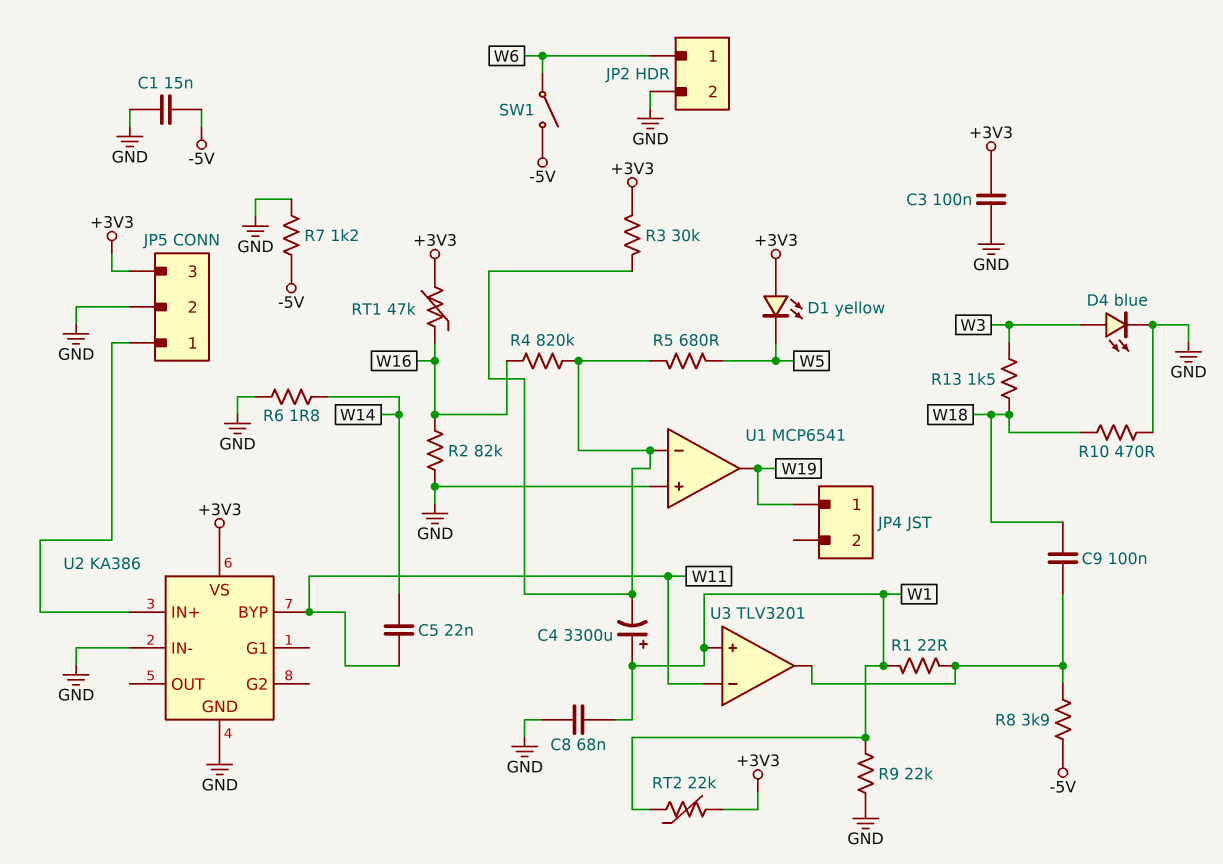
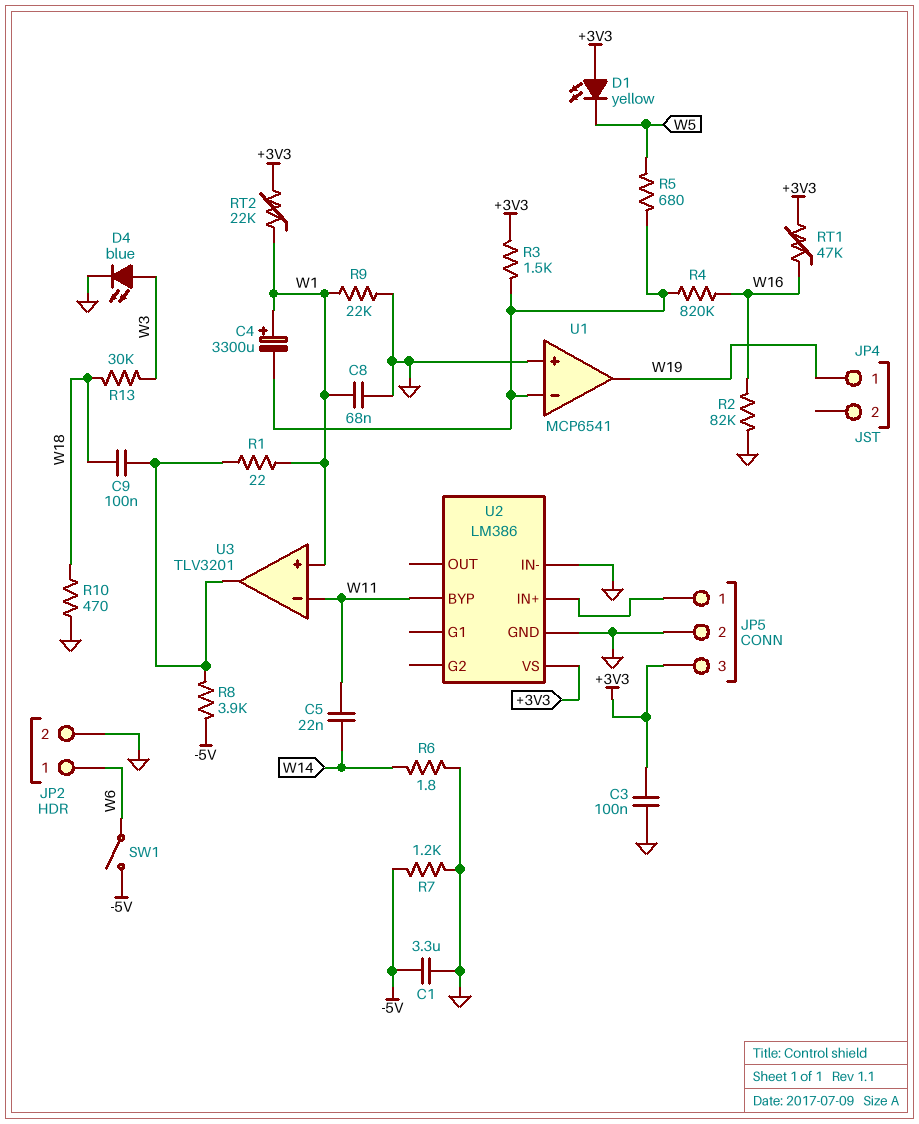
C1: 15nF (-5V, GND) -> 3.3uF (-5V, GND)
R3: 30k (+3V3, U1/in-) -> 1.5k (+3V3, U1/in-)
R13: 1.5k (W3, W18) -> 30k (W3, W18)
U2: KA386 -> LM386

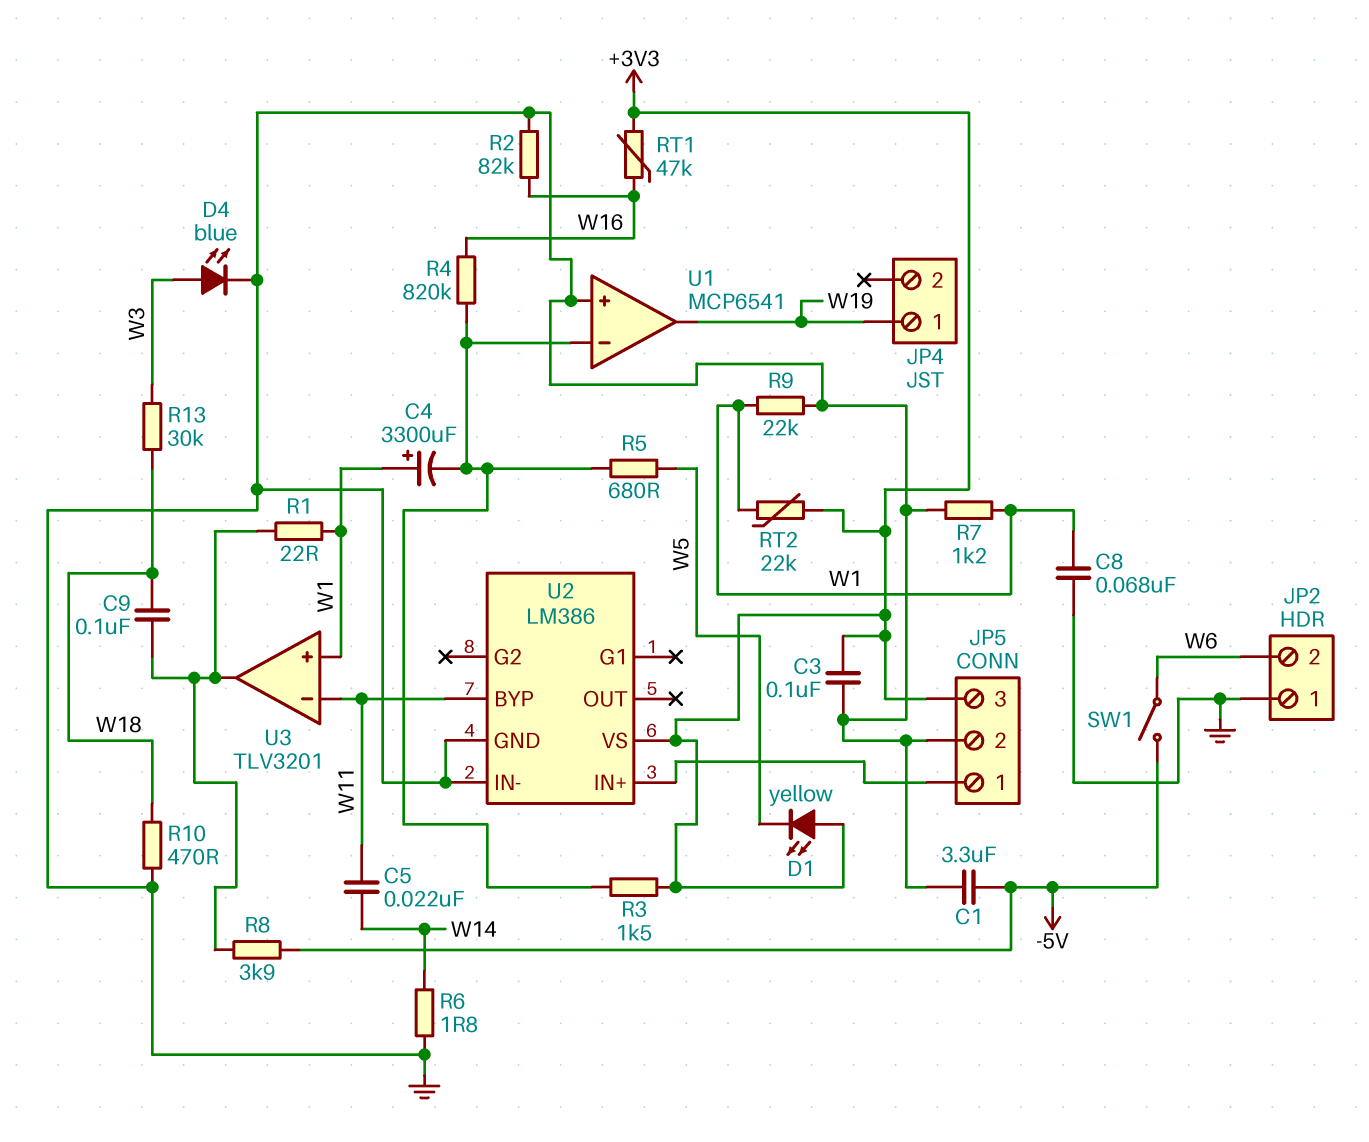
JP2 pin 1: W6 -> GND
JP2 pin 2: GND -> W6
R7: 1.2k (-5V, GND) -> 1.2k (GND, W1)

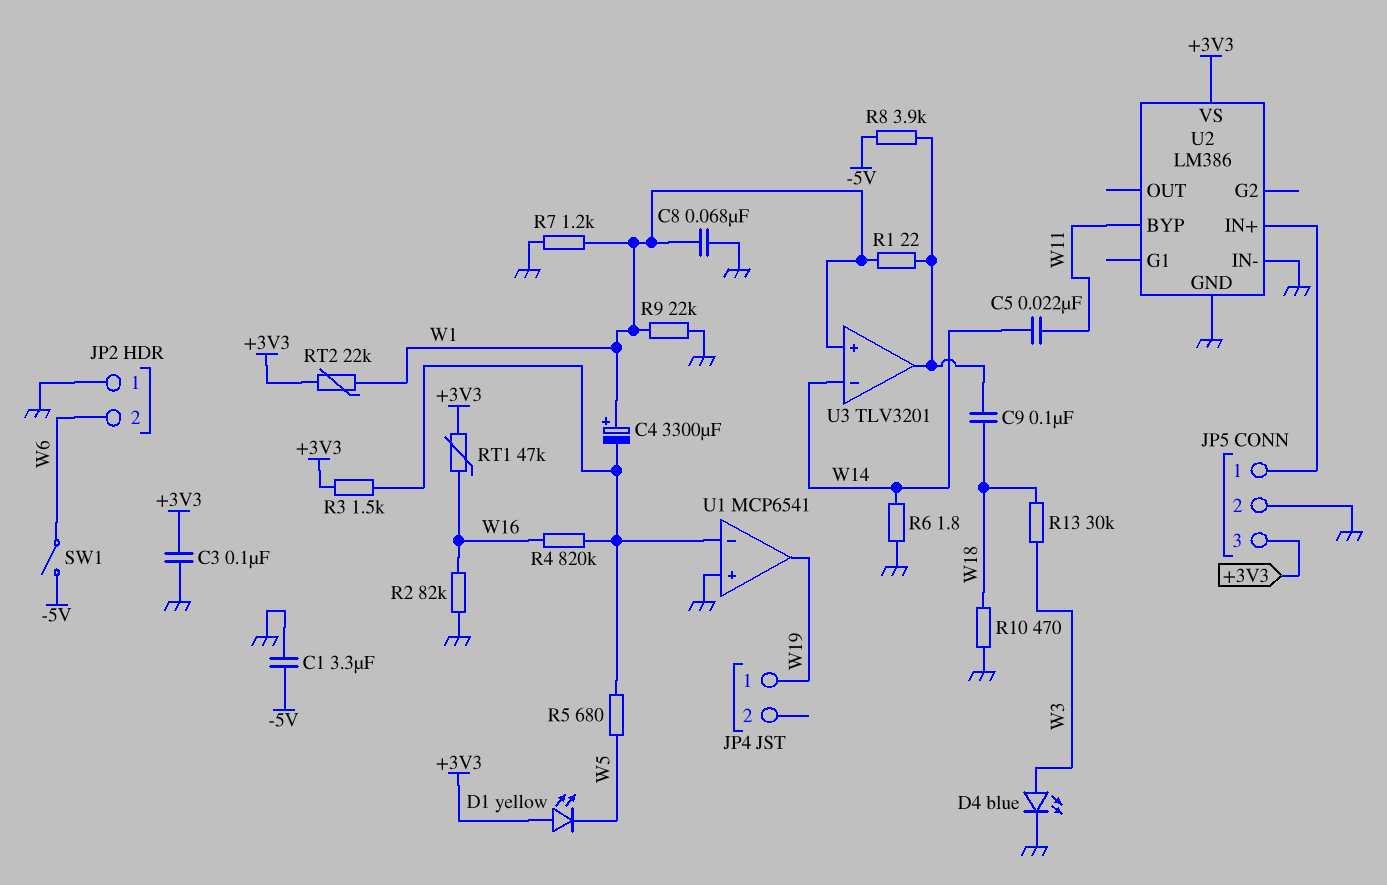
U3 pin in-: W11 -> W14

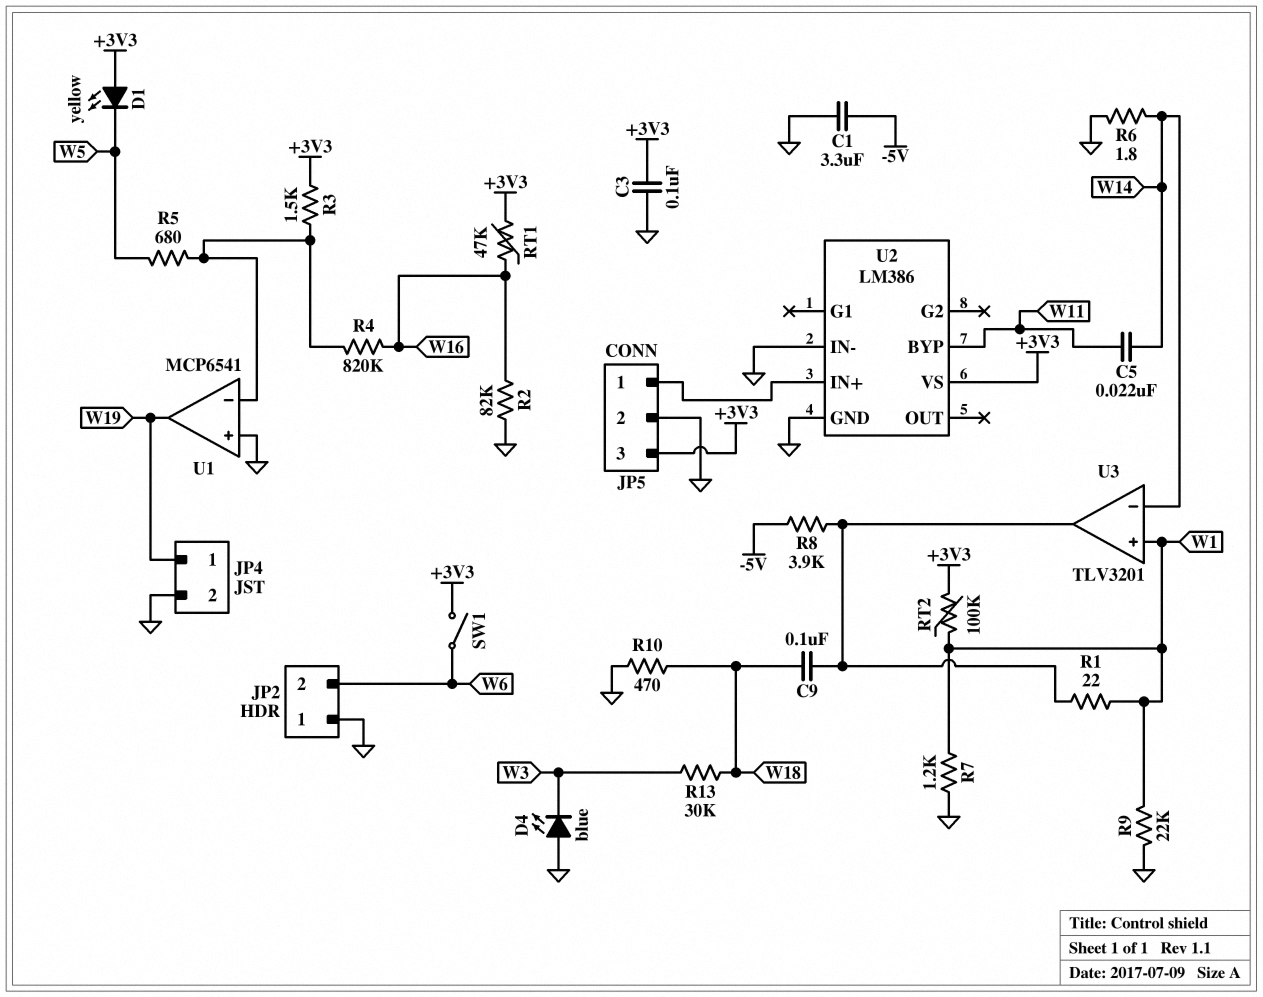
C4: 3300uF (plus W1, minus U1/in-) -> none
C8: 68nF (GND, W1) -> none
D4: LED blue (A W3, K GND) -> LED blue (A GND, K W3)
JP4 pin 2: none -> GND
RT2: 22k (+3V3, W1) -> 100k (+3V3, W1)
SW1: switch (-5V, W6) -> switch (+3V3, W6)

